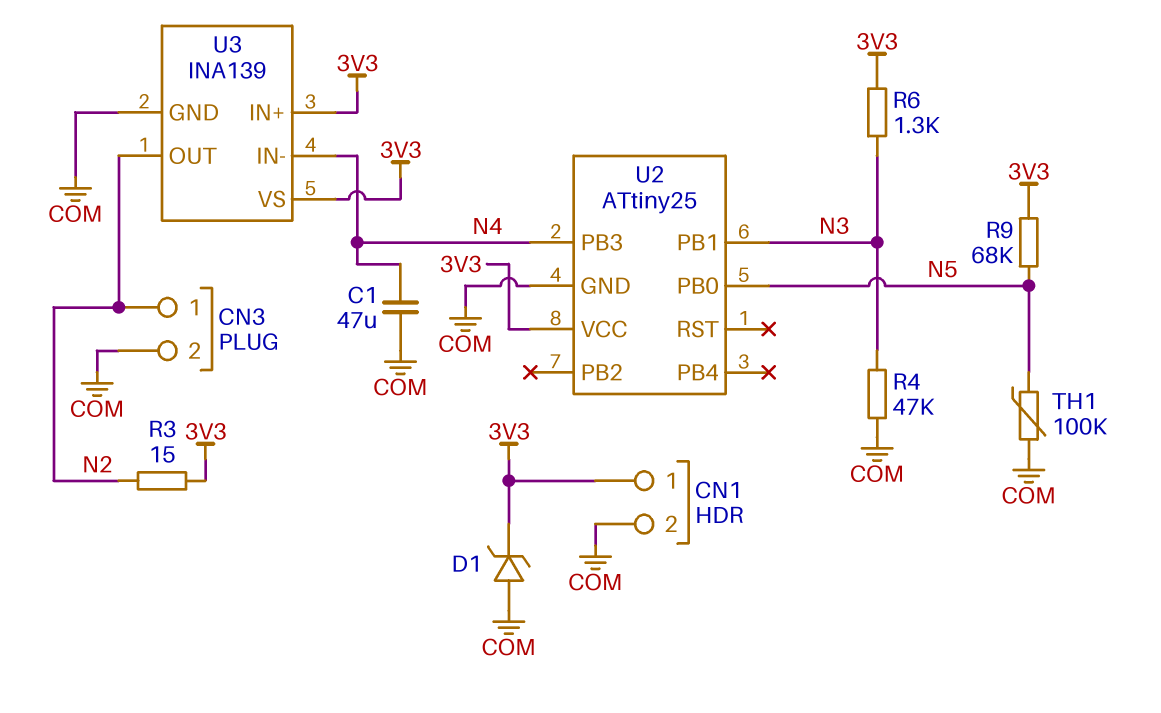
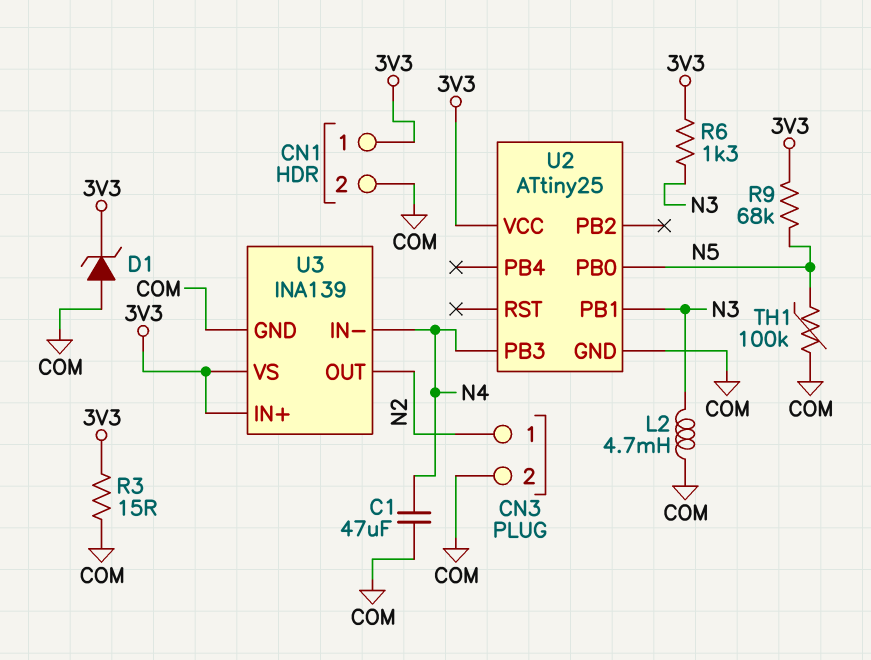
L2: none -> 4.7mH (COM, N3)
R3: 15 (3V3, N2) -> 15 (3V3, COM)
R4: 47k (COM, N3) -> none

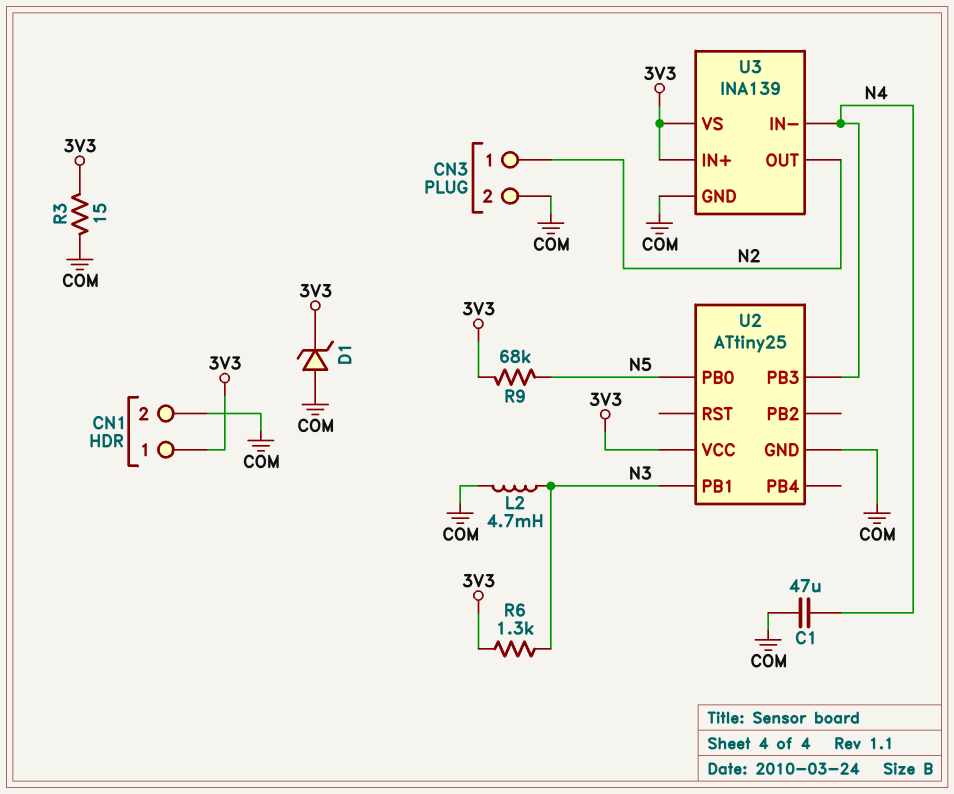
TH1: 100k (COM, N5) -> none

